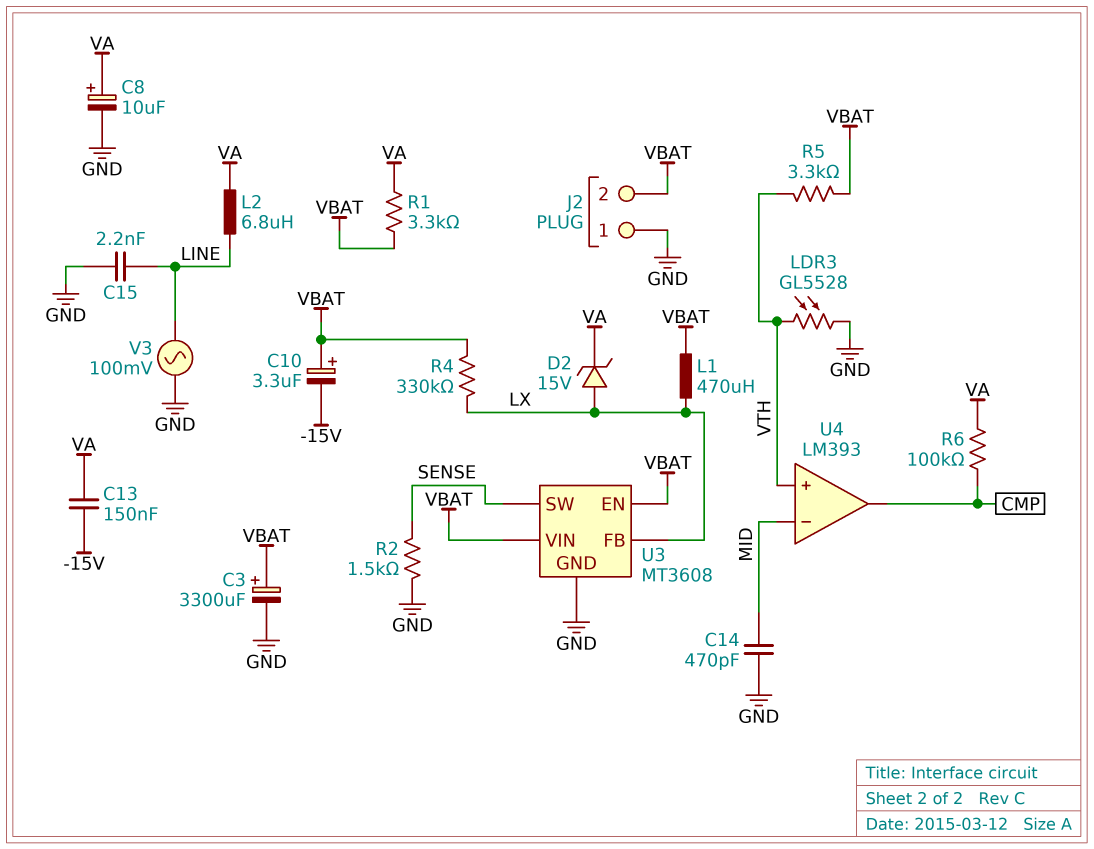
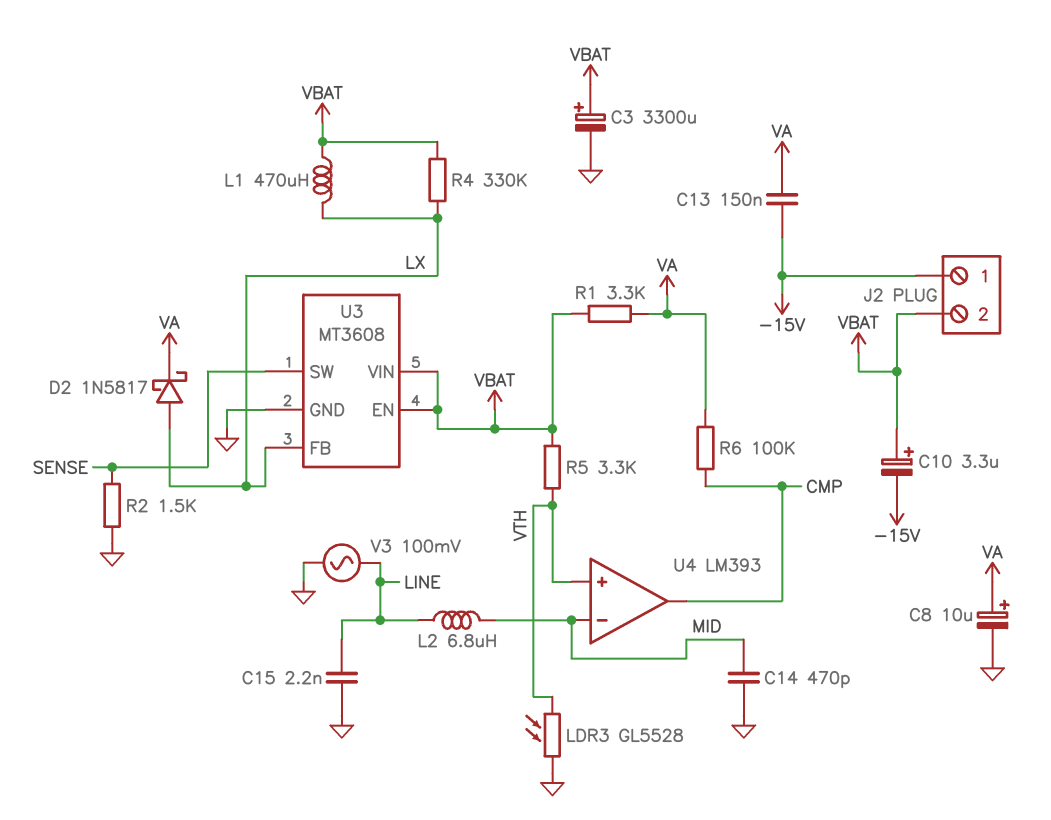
D2: zener 15V (A LX, K VA) -> schottky 1N5817 (A LX, K VA)
J2 pin 1: GND -> -15V
L2: 6.8uH (LINE, VA) -> 6.8uH (LINE, MID)

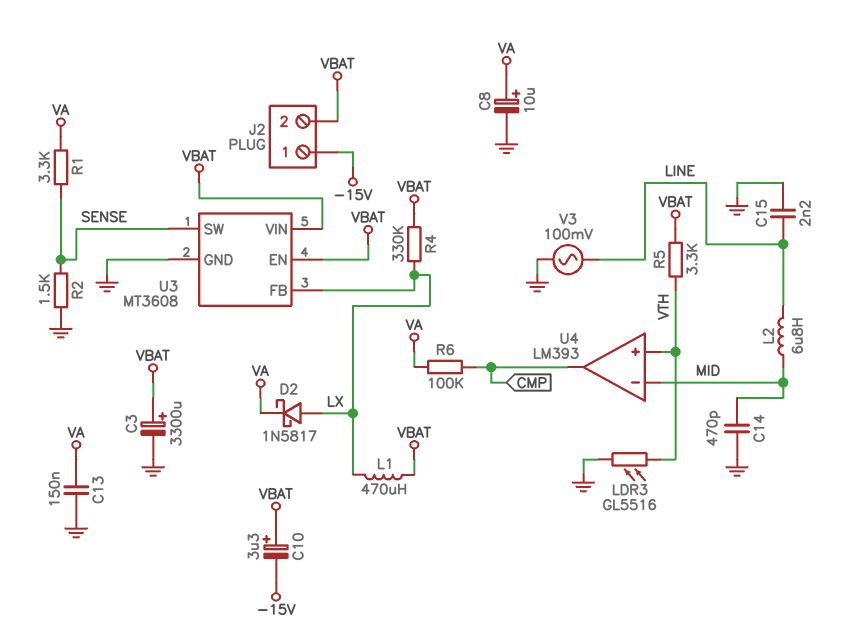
C13: 150nF (-15V, VA) -> 150nF (GND, VA)
LDR3: GL5528 (GND, VTH) -> GL5516 (GND, VTH)
R1: 3.3k (VA, VBAT) -> 3.3k (SENSE, VA)

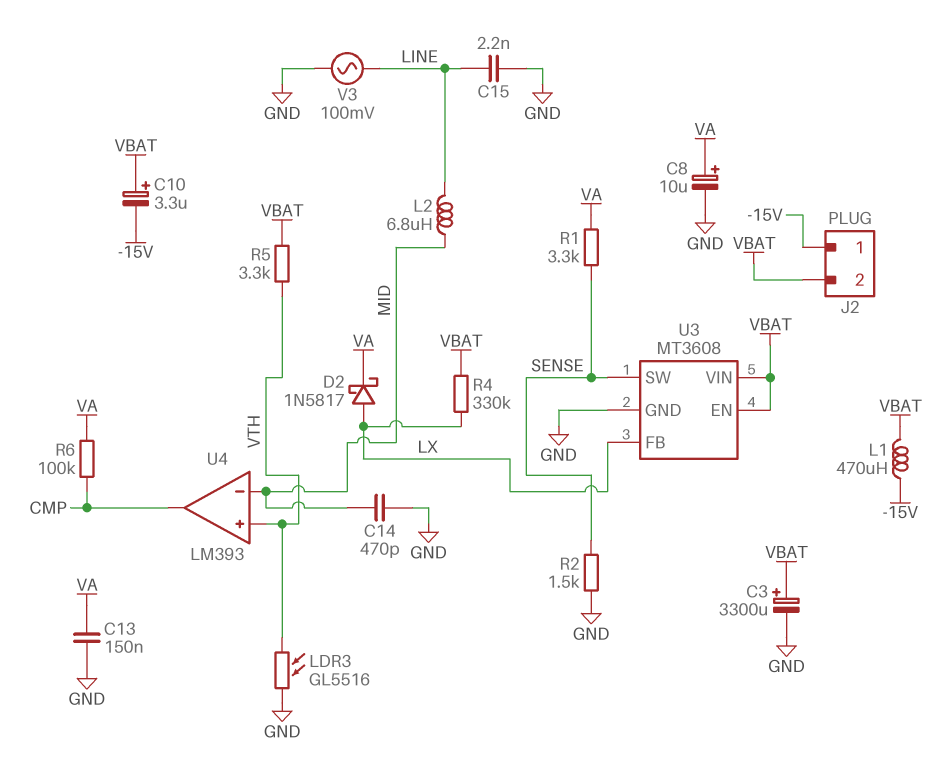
L1: 470uH (LX, VBAT) -> 470uH (-15V, VBAT)

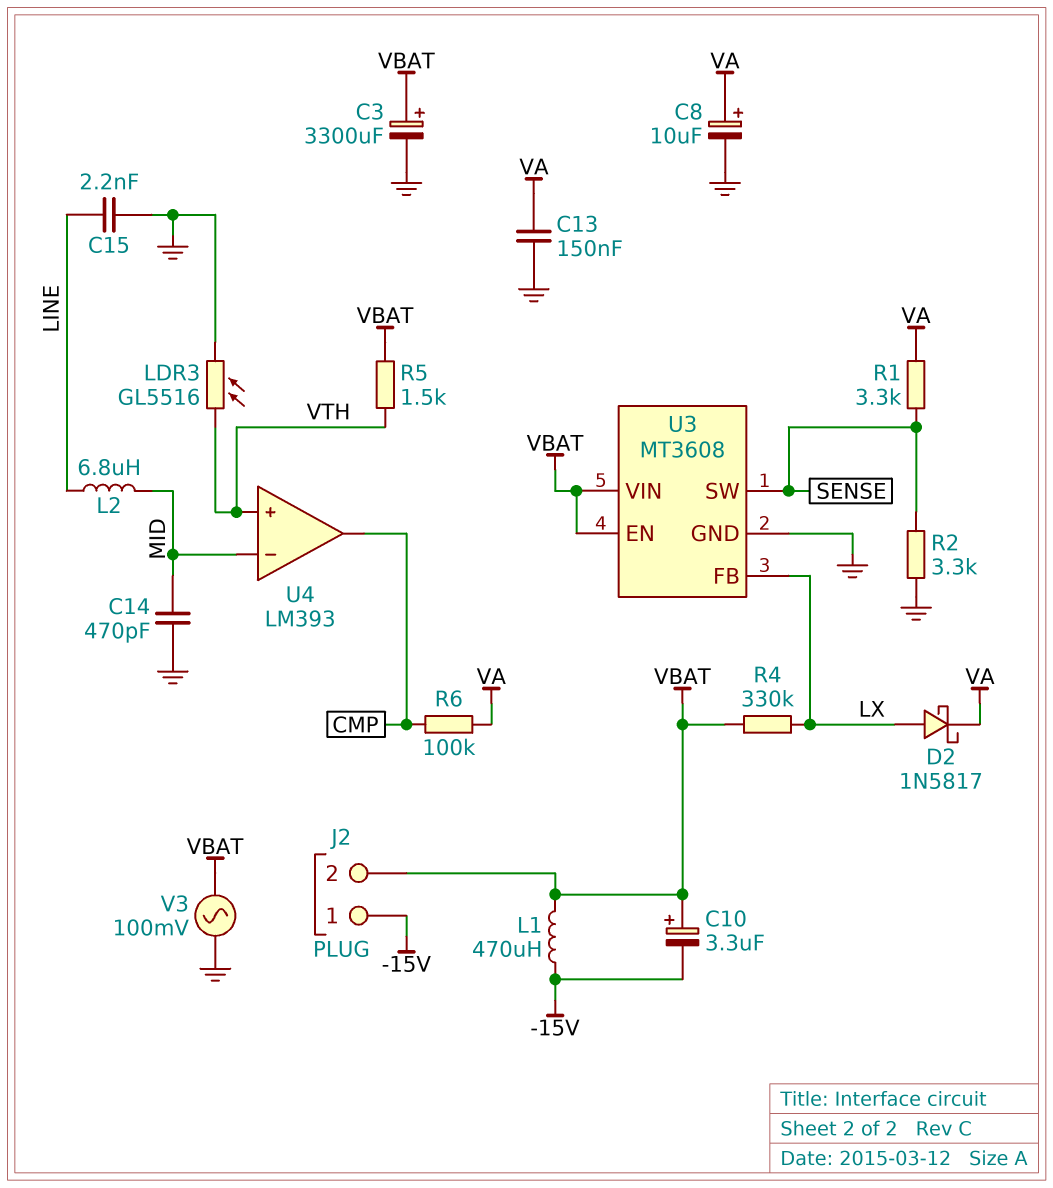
R2: 1.5k (GND, SENSE) -> 3.3k (GND, SENSE)
R5: 3.3k (VBAT, VTH) -> 1.5k (VBAT, VTH)
V3: AC 100mV (GND, LINE) -> AC 100mV (GND, VBAT)

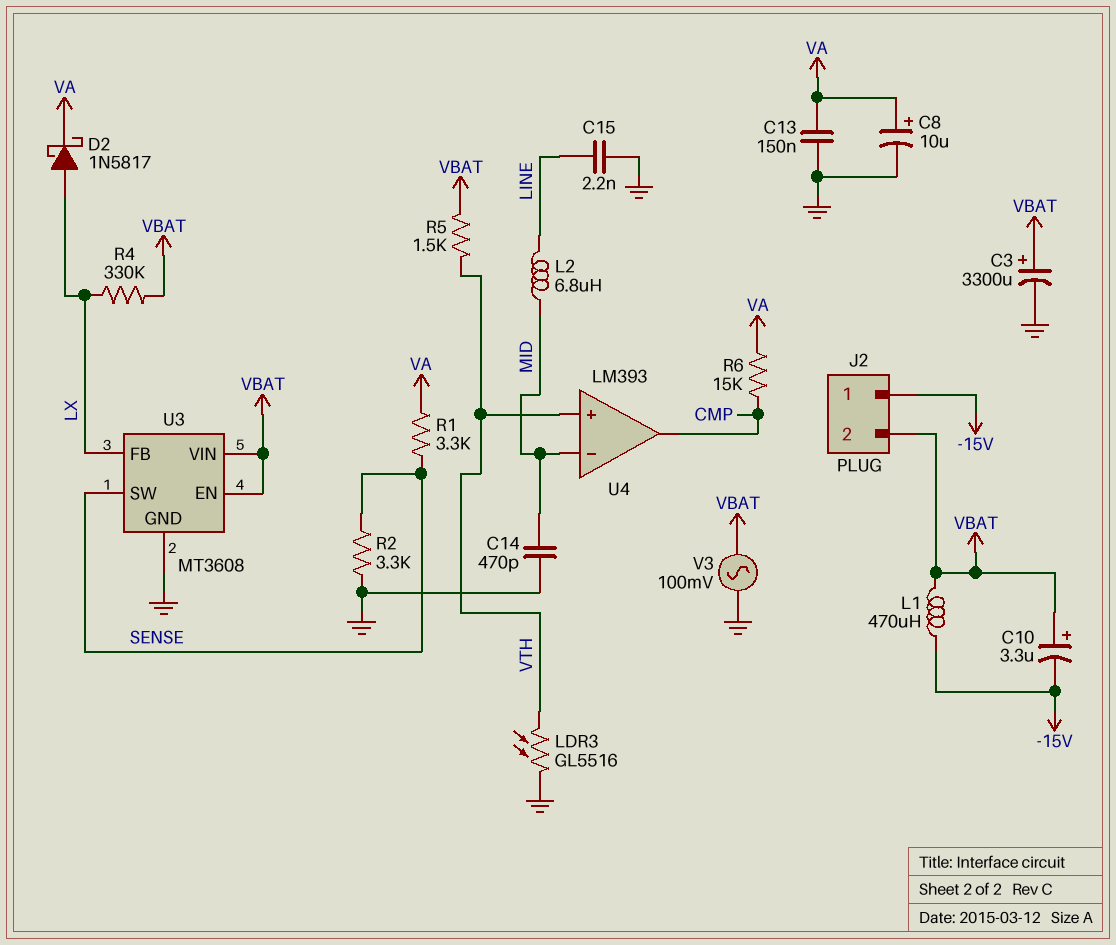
R6: 100k (CMP, VA) -> 15k (CMP, VA)

